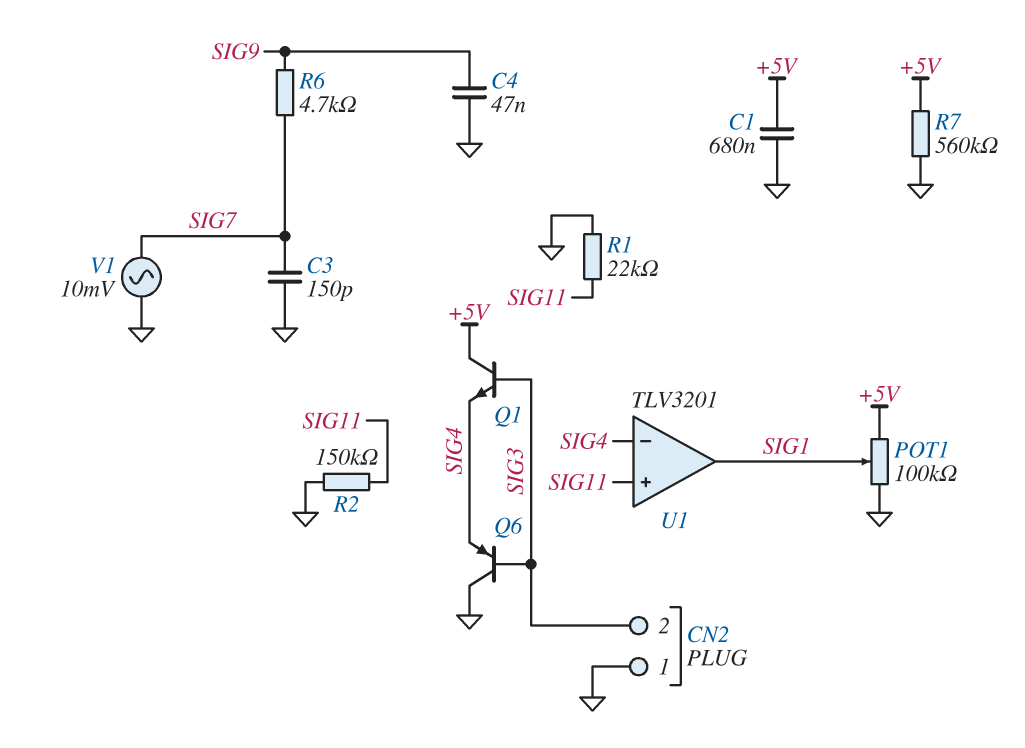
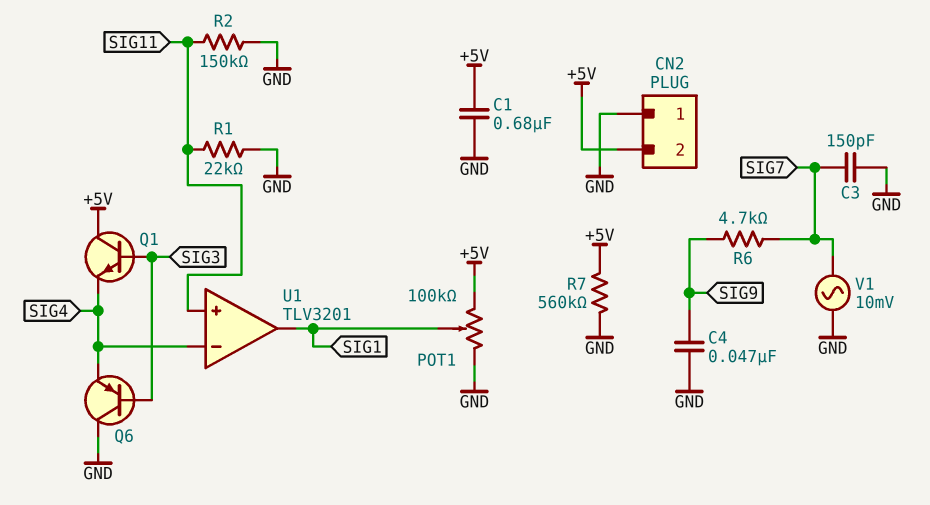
CN2 pin 2: SIG3 -> +5V

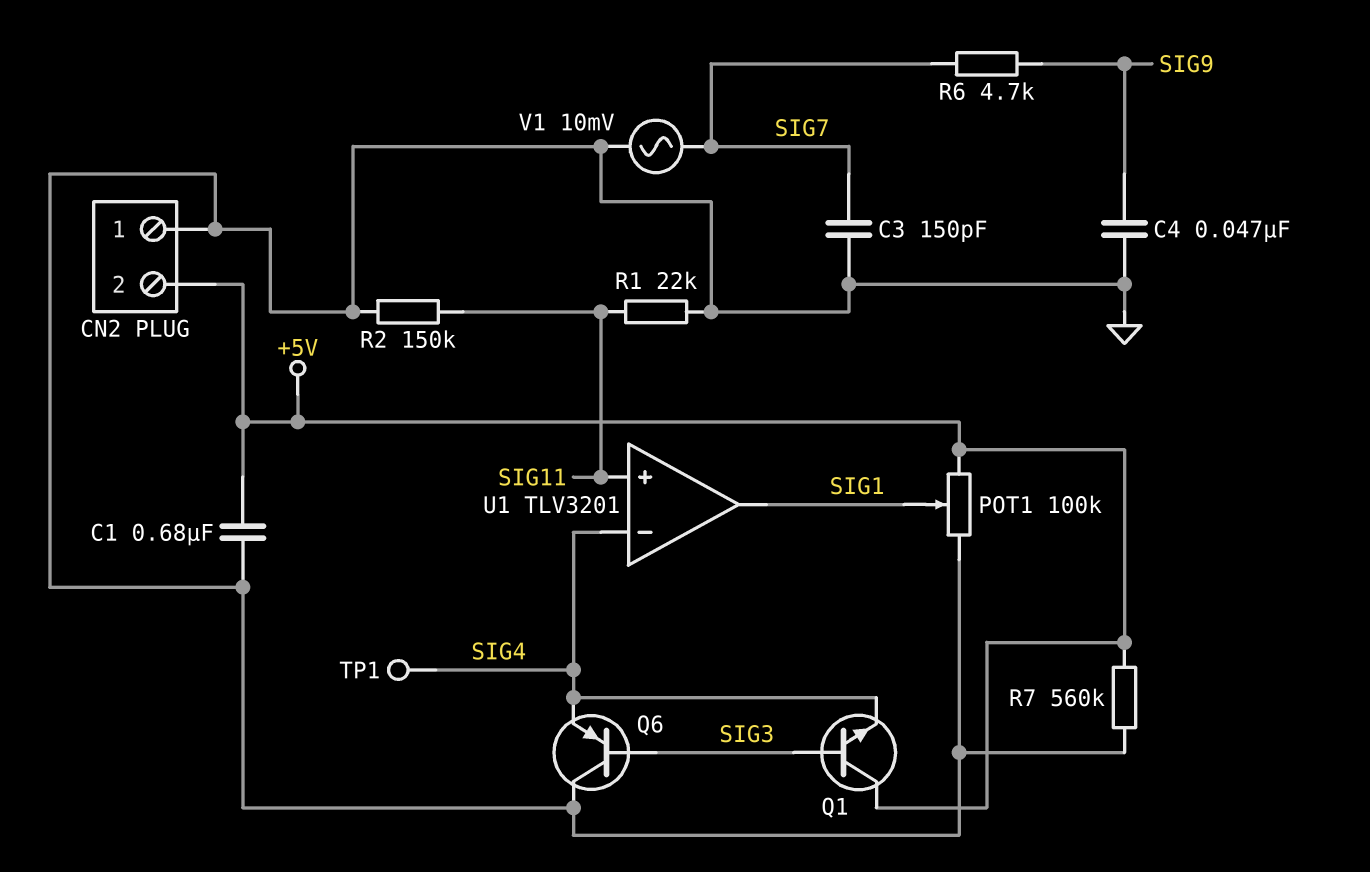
TP1: none -> test point (SIG4)

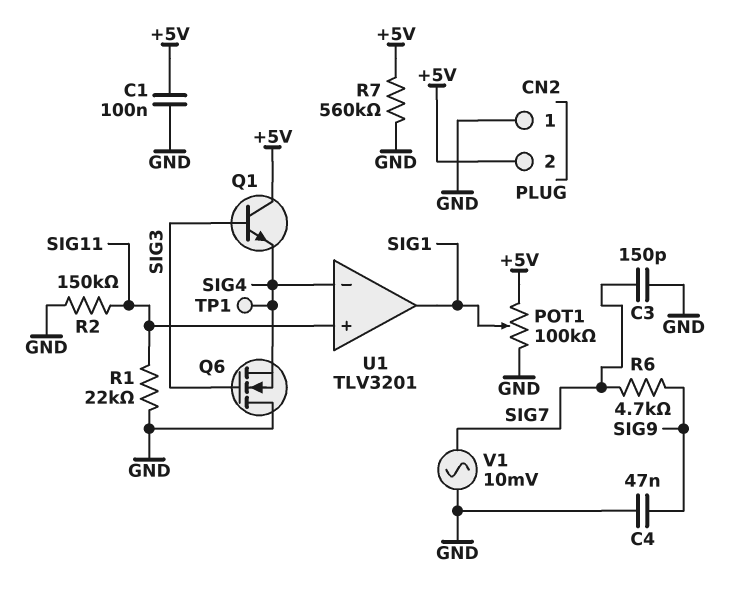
C1: 680nF (+5V, GND) -> 100nF (+5V, GND)
Q6: PNP (B SIG3, C GND, E SIG4) -> NMOS (G SIG3, D GND, S SIG4)

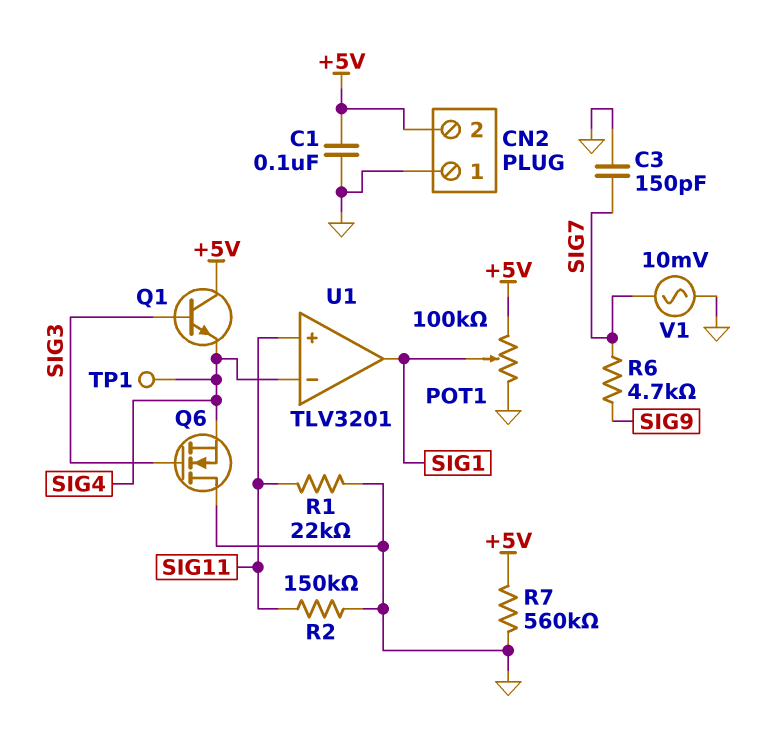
C4: 47nF (GND, SIG9) -> none

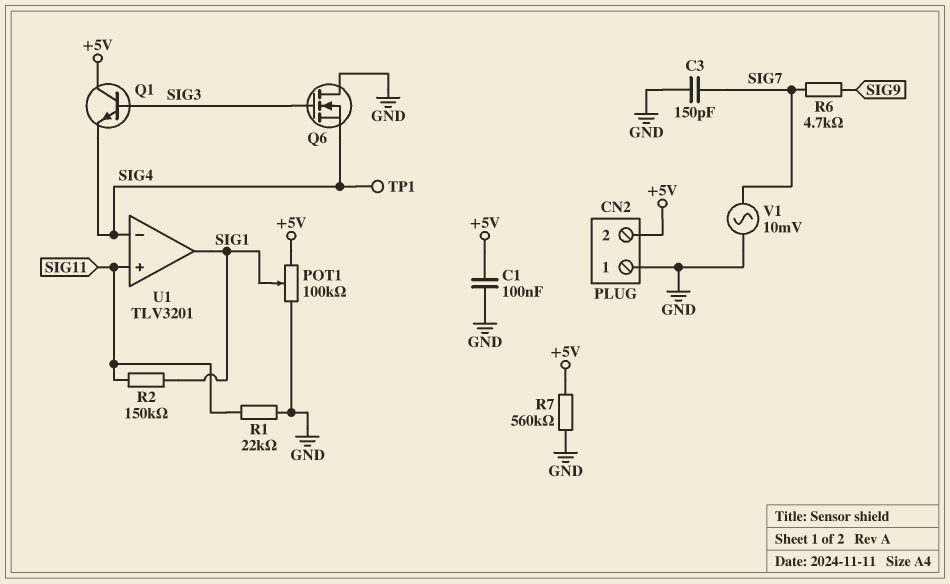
R2: 150k (GND, SIG11) -> 150k (SIG1, SIG11)

